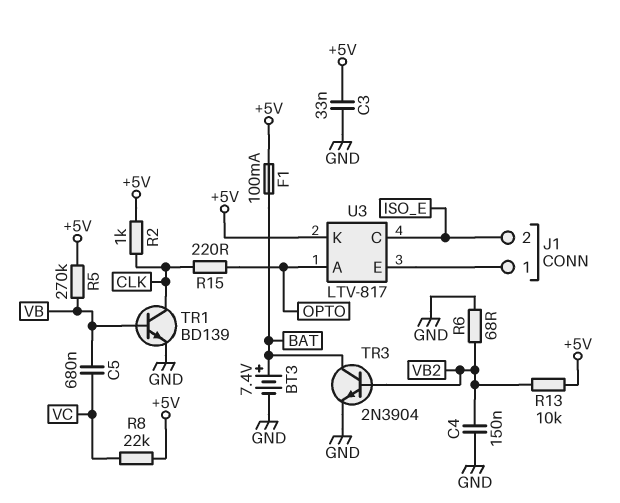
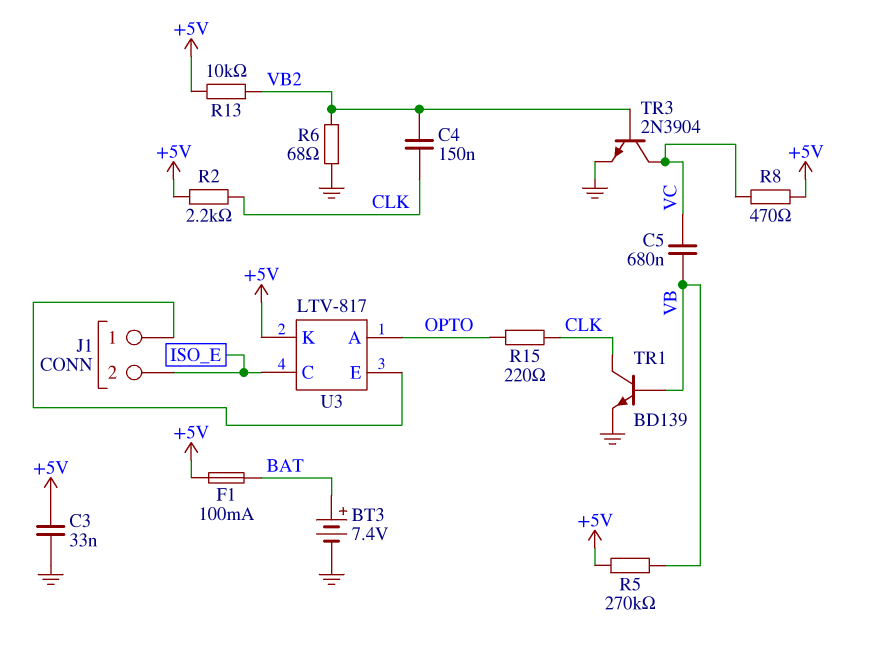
C4: 150nF (GND, VB2) -> 150nF (CLK, VB2)
R2: 1k (+5V, CLK) -> 2.2k (+5V, CLK)
R8: 22k (+5V, VC) -> 470 (+5V, VC)
TR3: NPN 2N3904 (B VB2, C BAT, E GND) -> NPN 2N3904 (B VB2, C VC, E GND)

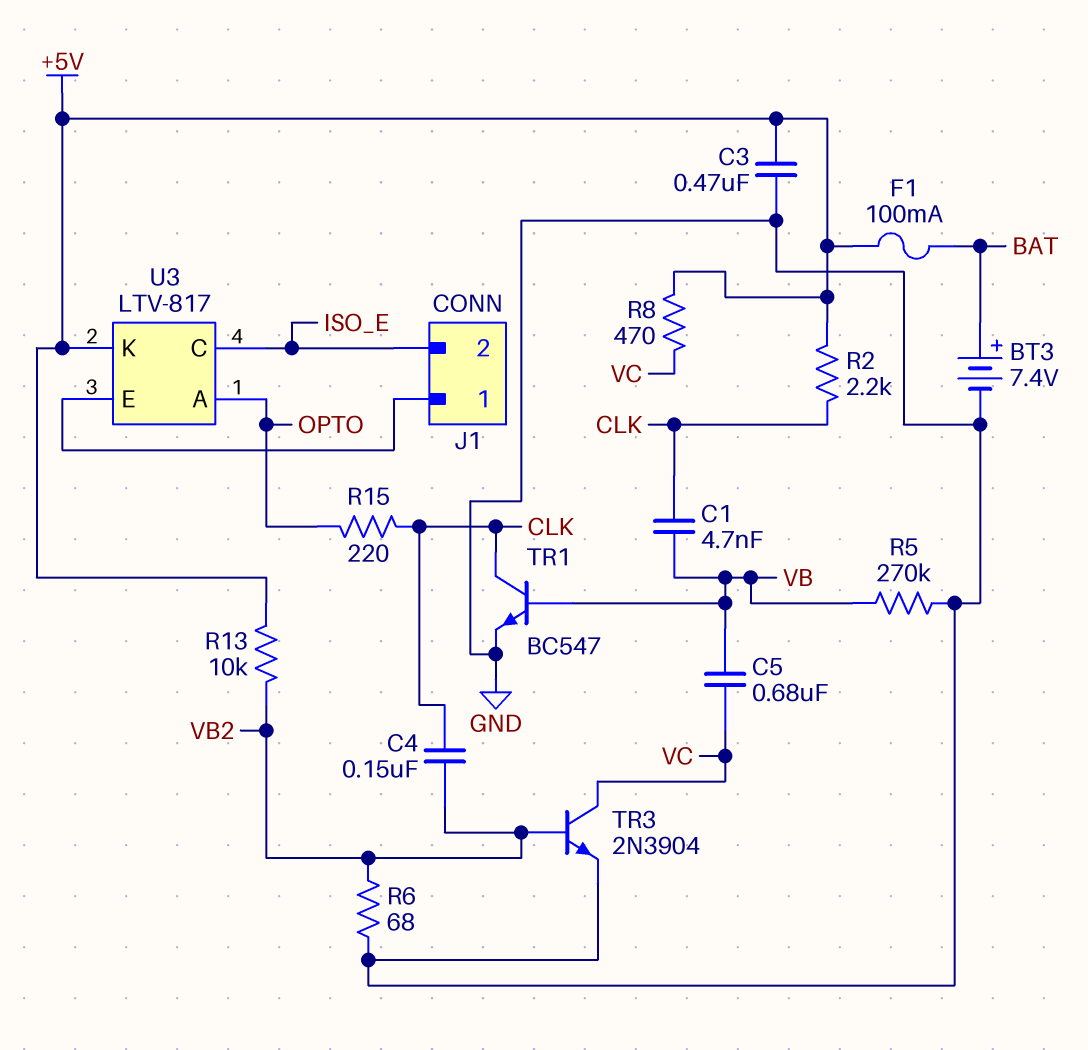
C1: none -> 4.7nF (CLK, VB)
C3: 33nF (+5V, GND) -> 470nF (+5V, GND)
R5: 270k (+5V, VB) -> 270k (GND, VB)
TR1: NPN BD139 (B VB, C CLK, E GND) -> NPN BC547 (B VB, C CLK, E GND)

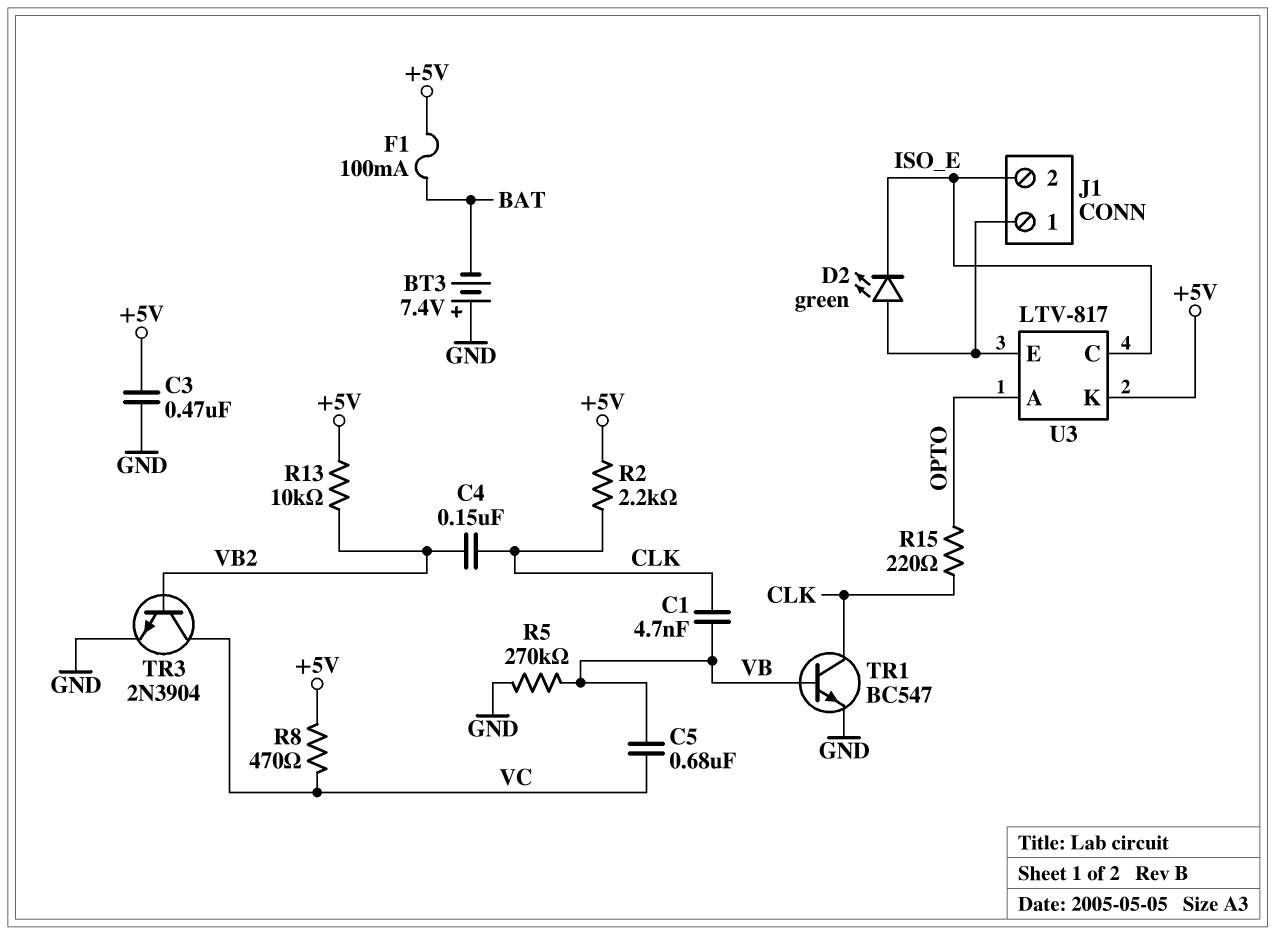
BT3: 7.4V (plus BAT, minus GND) -> 7.4V (plus GND, minus BAT)
D2: none -> LED green (A J1/1, K ISO_E)
R6: 68 (GND, VB2) -> none

